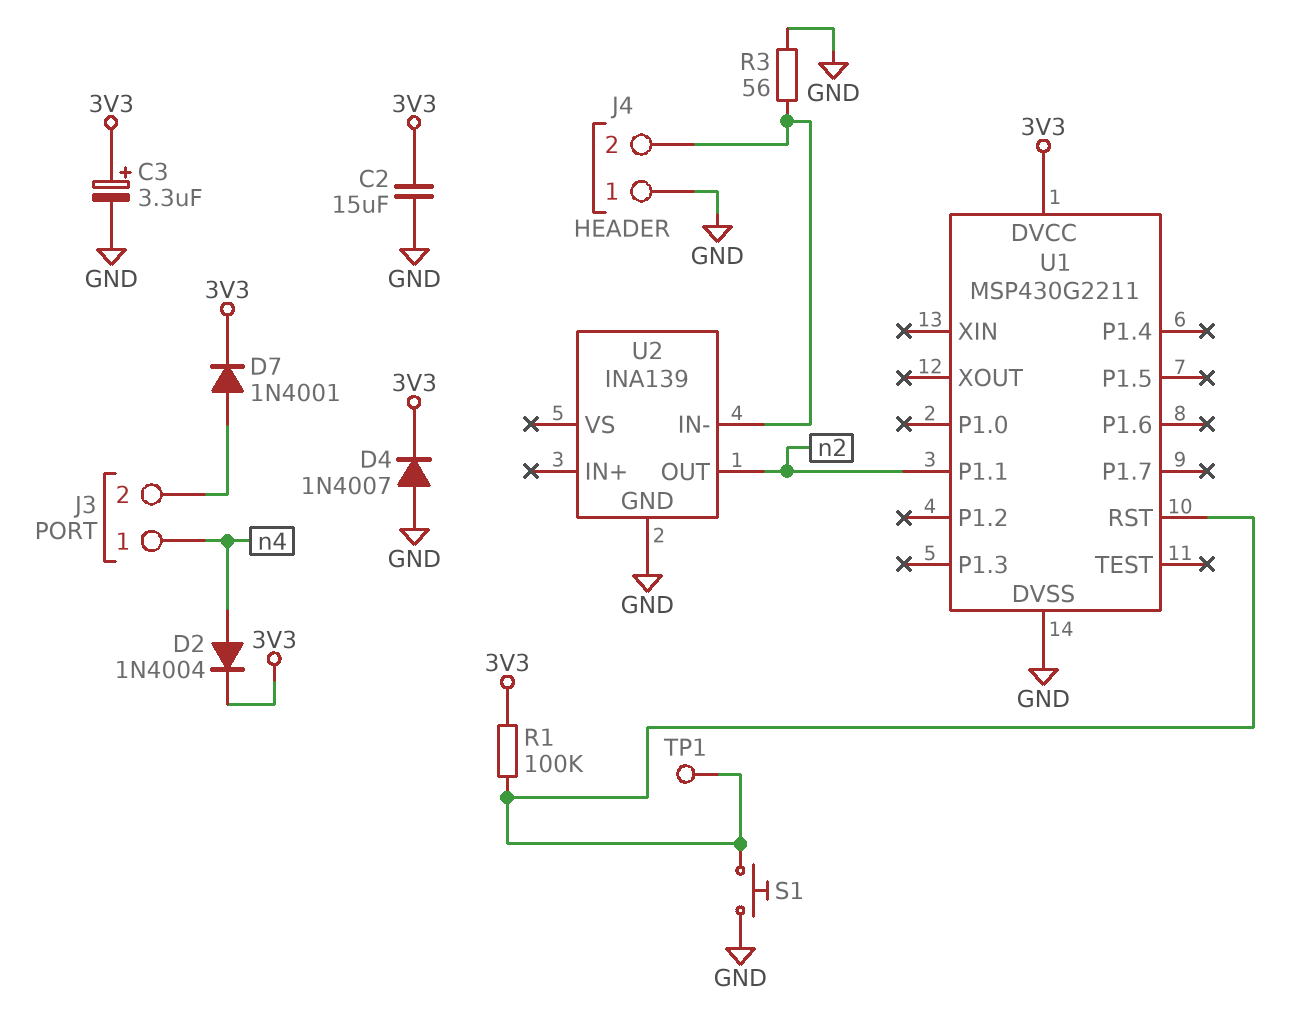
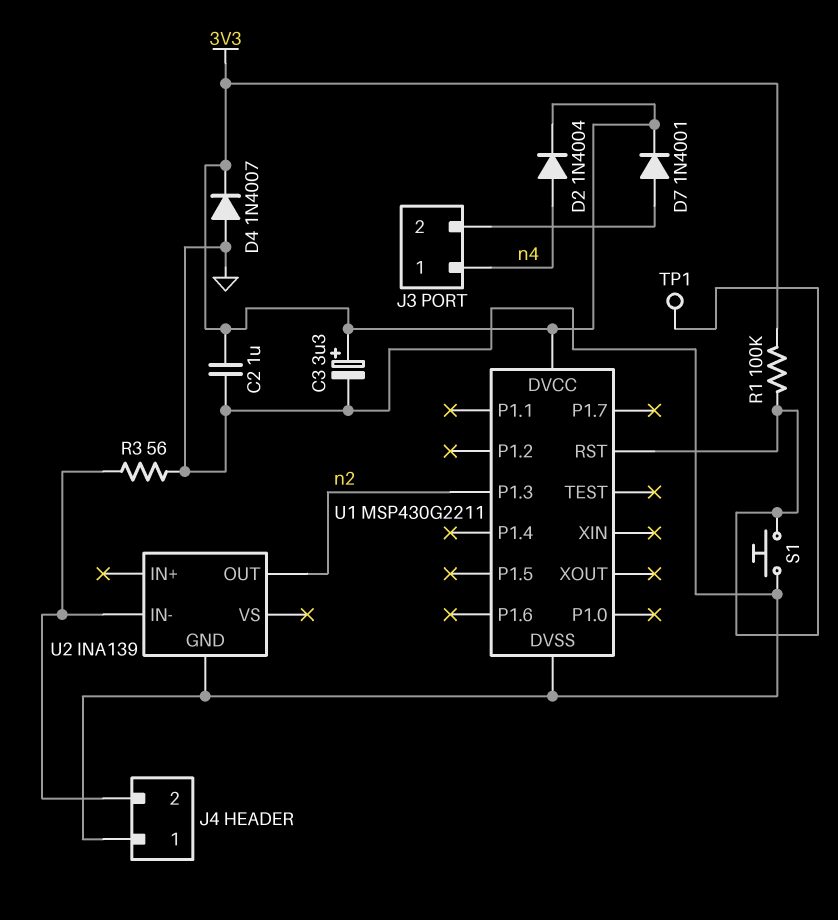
C2: 15uF (3V3, GND) -> 1uF (3V3, GND)
U1 pin P1.1: n2 -> none
U1 pin P1.3: none -> n2

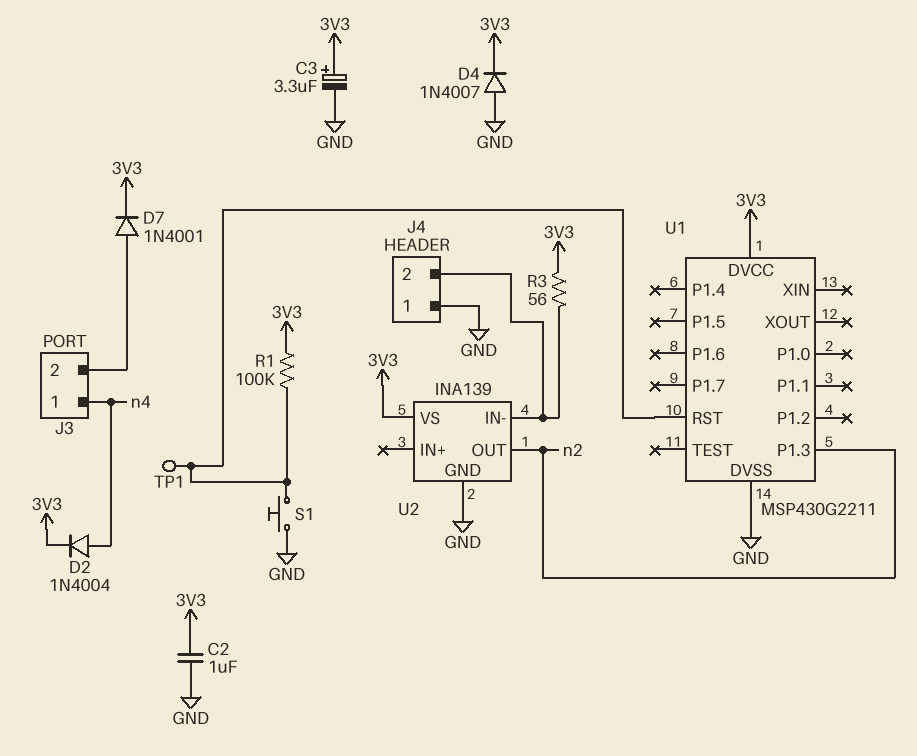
R3: 56 (GND, J4/2) -> 56 (3V3, J4/2)
U2 pin VS: none -> 3V3

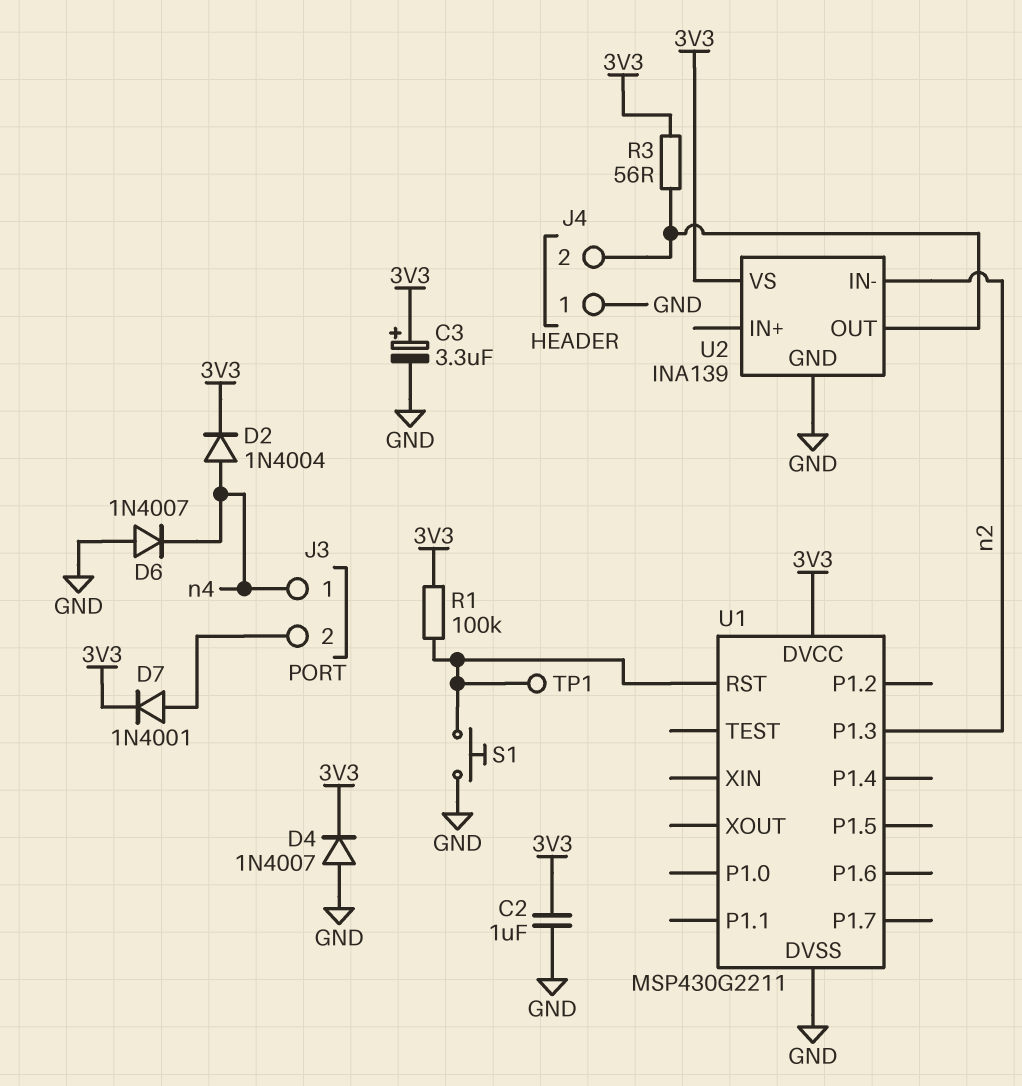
D6: none -> diode 1N4007 (A GND, K n4)
U2 pin IN-: J4/2 -> n2
U2 pin OUT: n2 -> J4/2

